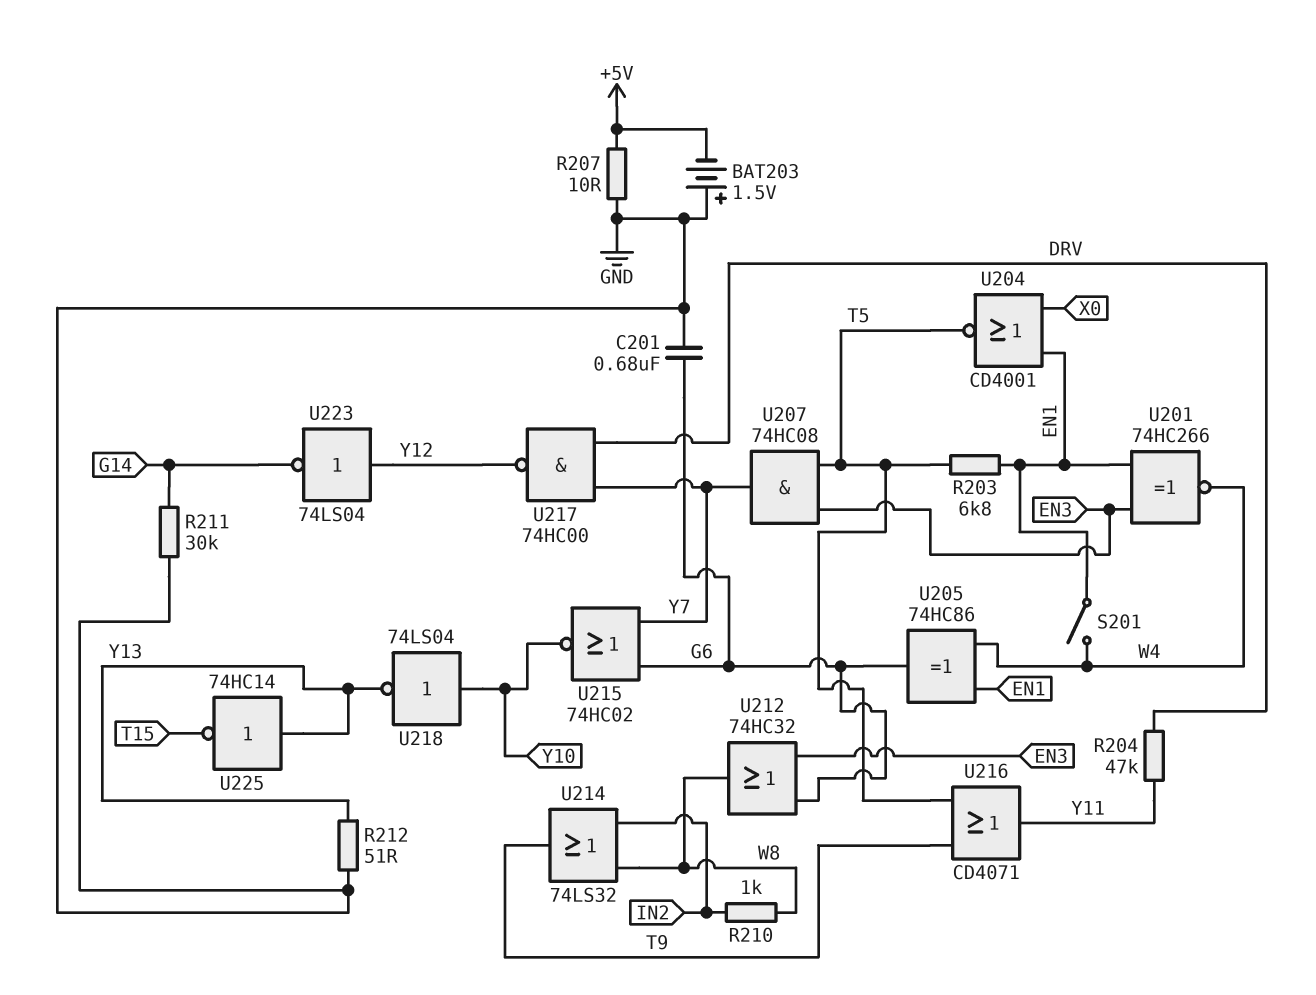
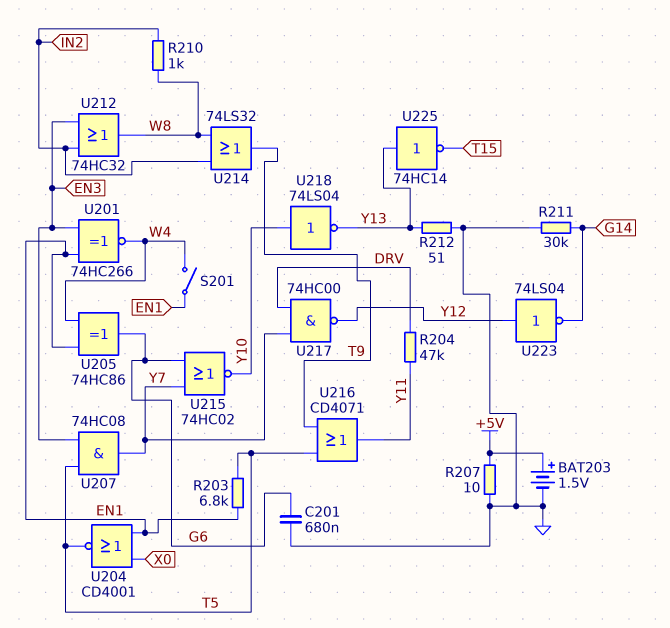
BAT203: 1.5V (plus GND, minus +5V) -> 1.5V (plus +5V, minus GND)
U212: OR 74HC32 (in EN3, in G6, out W8) -> OR 74HC32 (in EN3, in IN2, out W8)

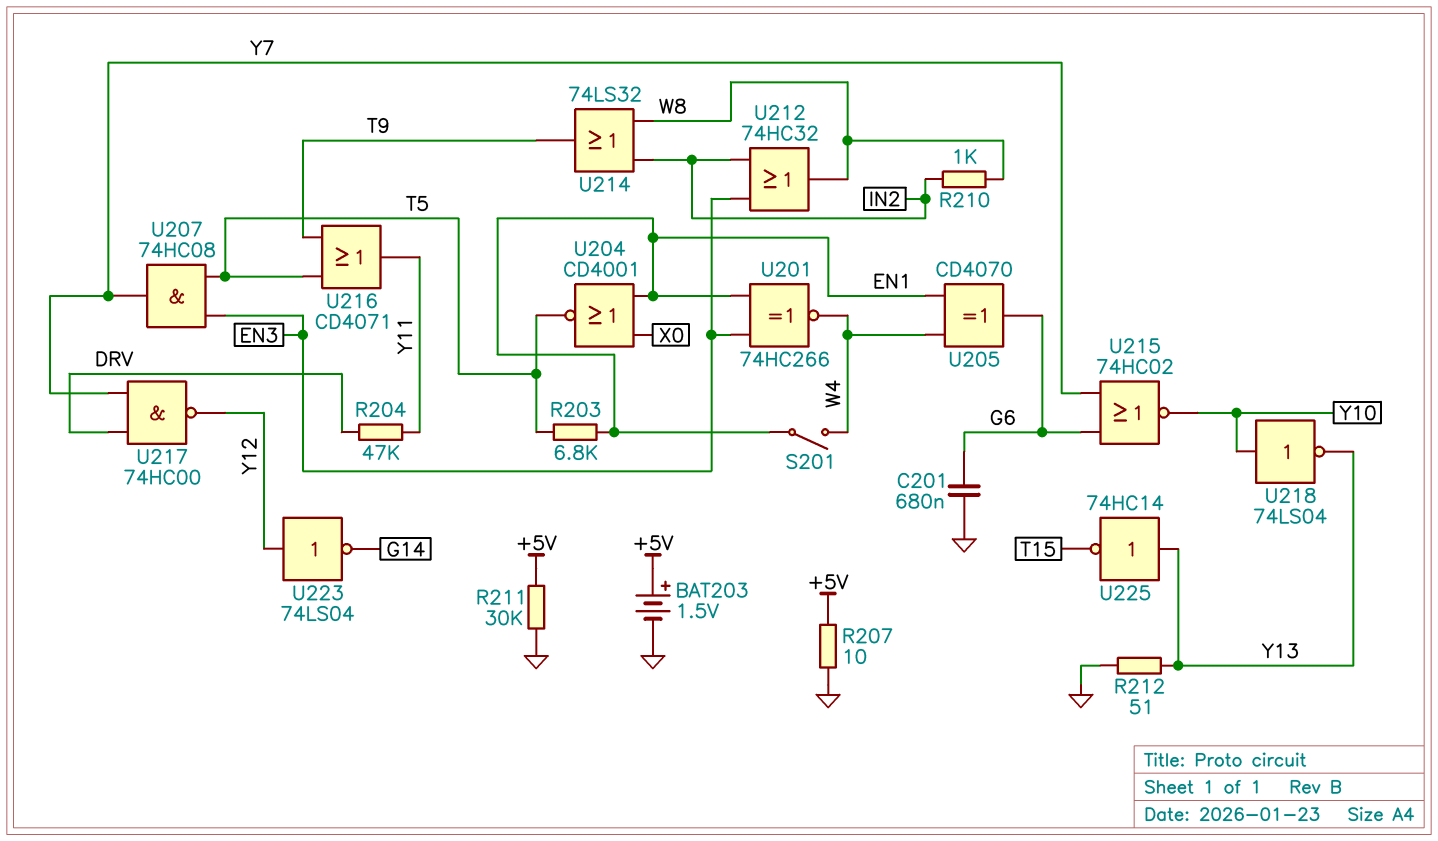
R211: 30k (G14, GND) -> 30k (+5V, GND)
U205: XOR 74HC86 (in EN1, in W4, out G6) -> XOR CD4070 (in EN1, in W4, out G6)

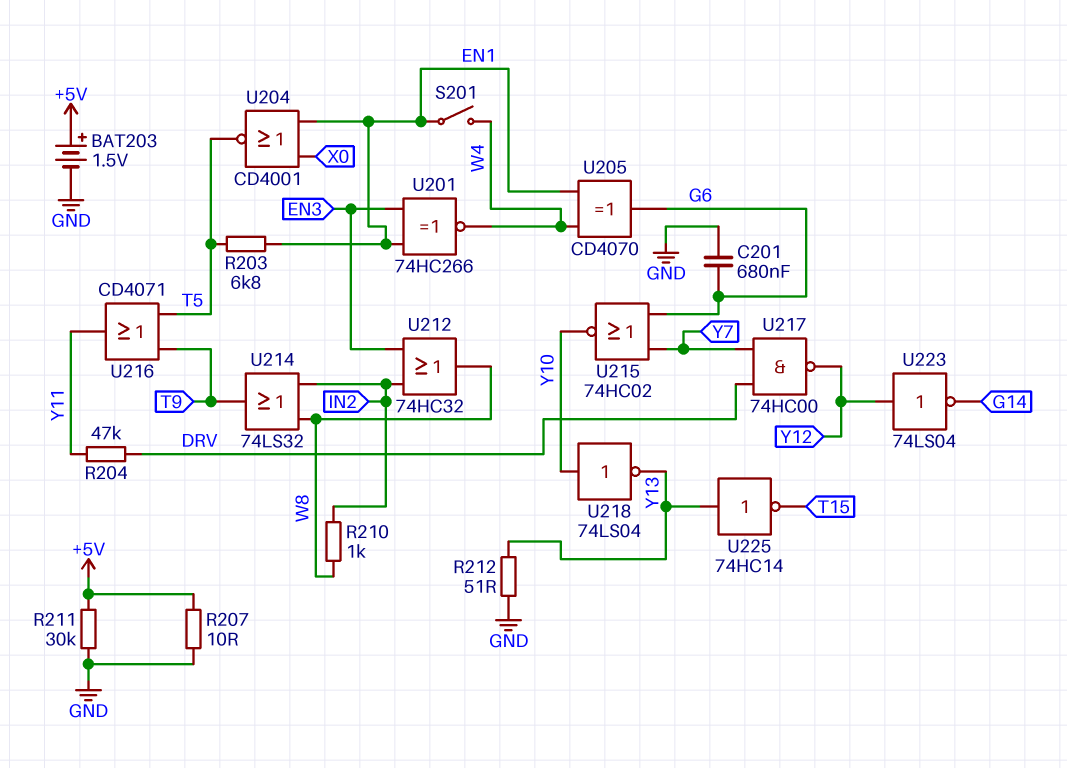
U207: AND 74HC08 (in EN3, in T5, out Y7) -> none

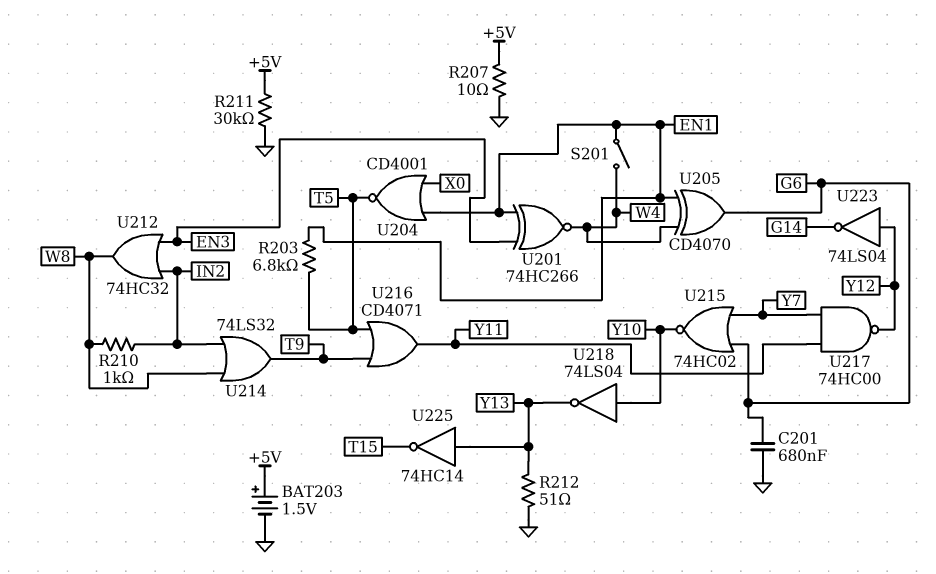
R204: 47k (DRV, Y11) -> none
U217: NAND 74HC00 (in DRV, in Y7, out Y12) -> NAND 74HC00 (in Y7, in Y11, out Y12)

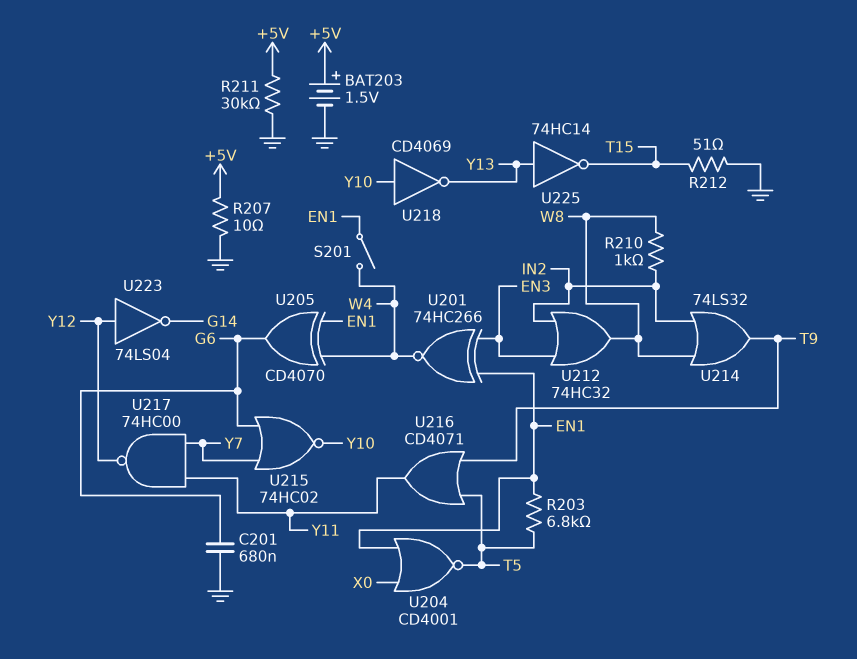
R212: 51 (GND, Y13) -> 51 (GND, T15)
U218: NOT 74LS04 (in Y10, out Y13) -> NOT CD4069 (in Y10, out Y13)

